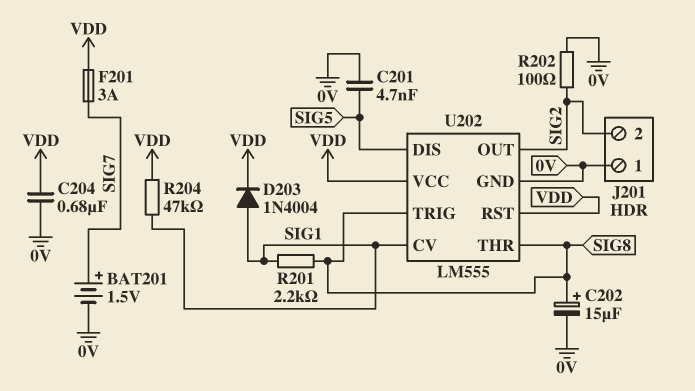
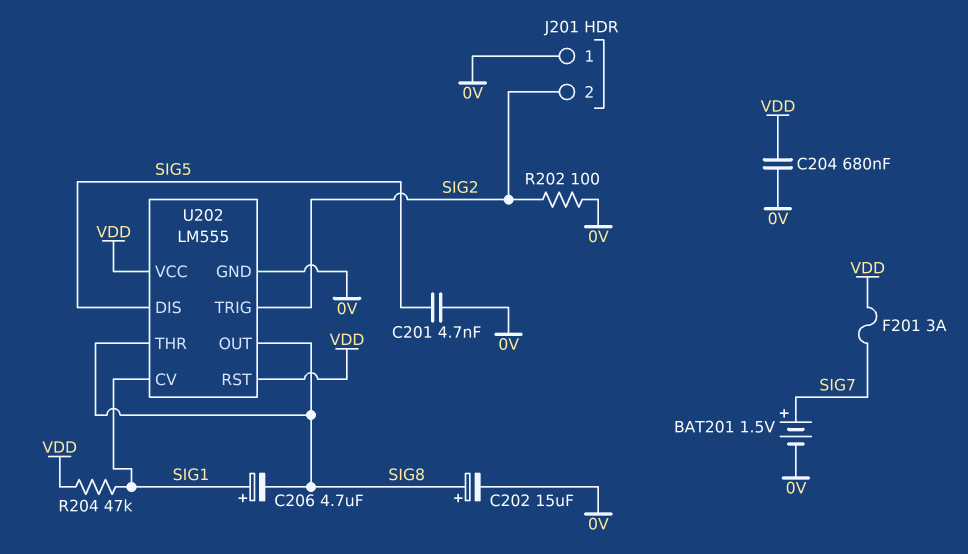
C206: none -> 4.7uF (plus SIG1, minus SIG8)
D203: diode 1N4004 (A SIG1, K VDD) -> none
R201: 2.2k (SIG1, SIG8) -> none
U202 pin OUT: SIG2 -> SIG8
U202 pin TRIG: SIG8 -> SIG2

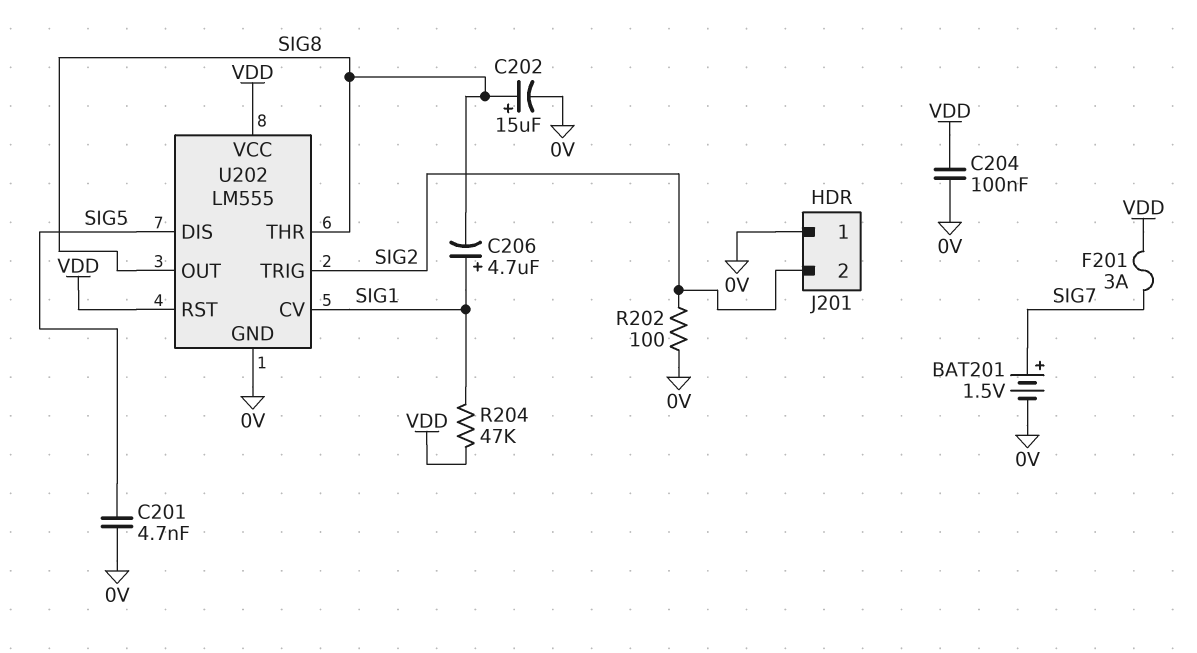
C204: 680nF (0V, VDD) -> 100nF (0V, VDD)

